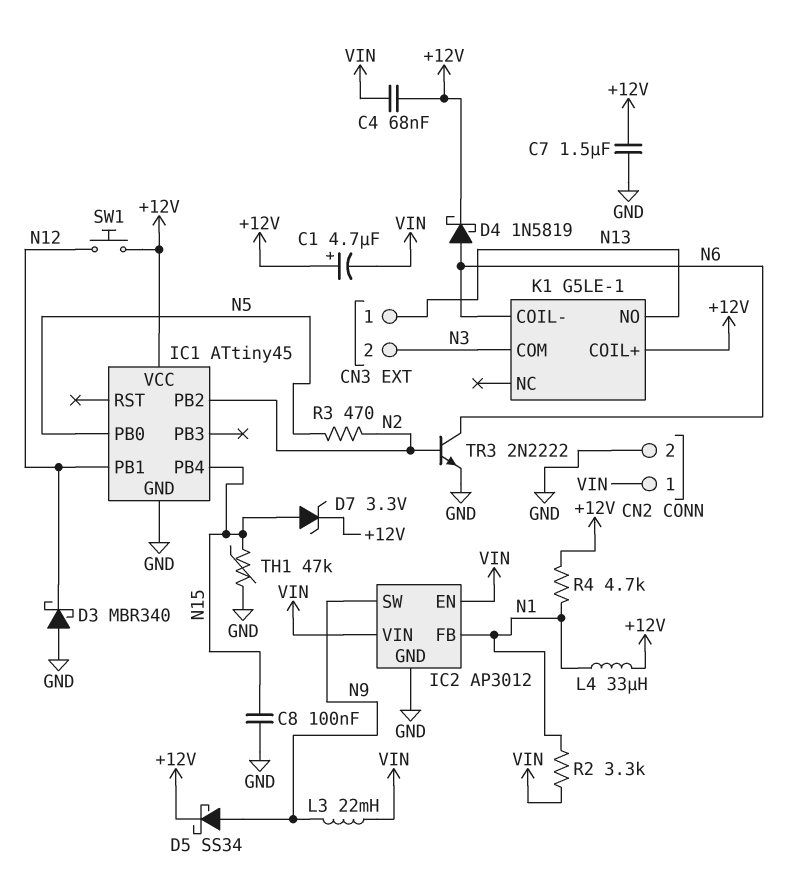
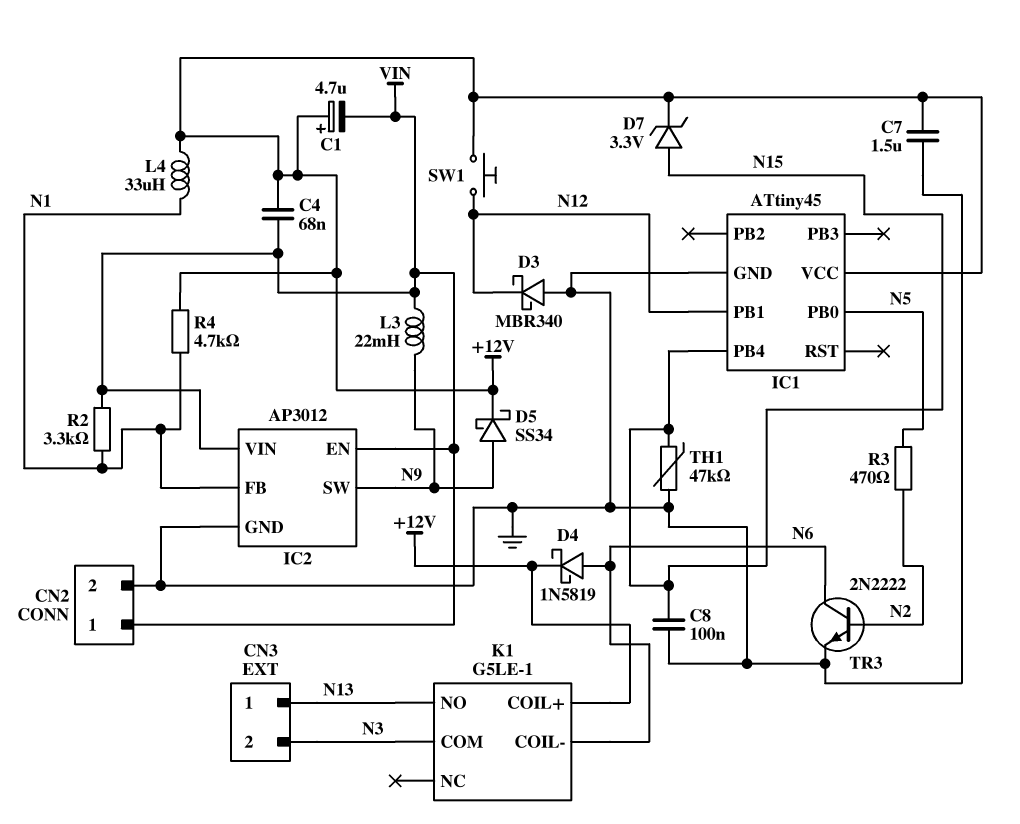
IC1 pin PB2: N2 -> none

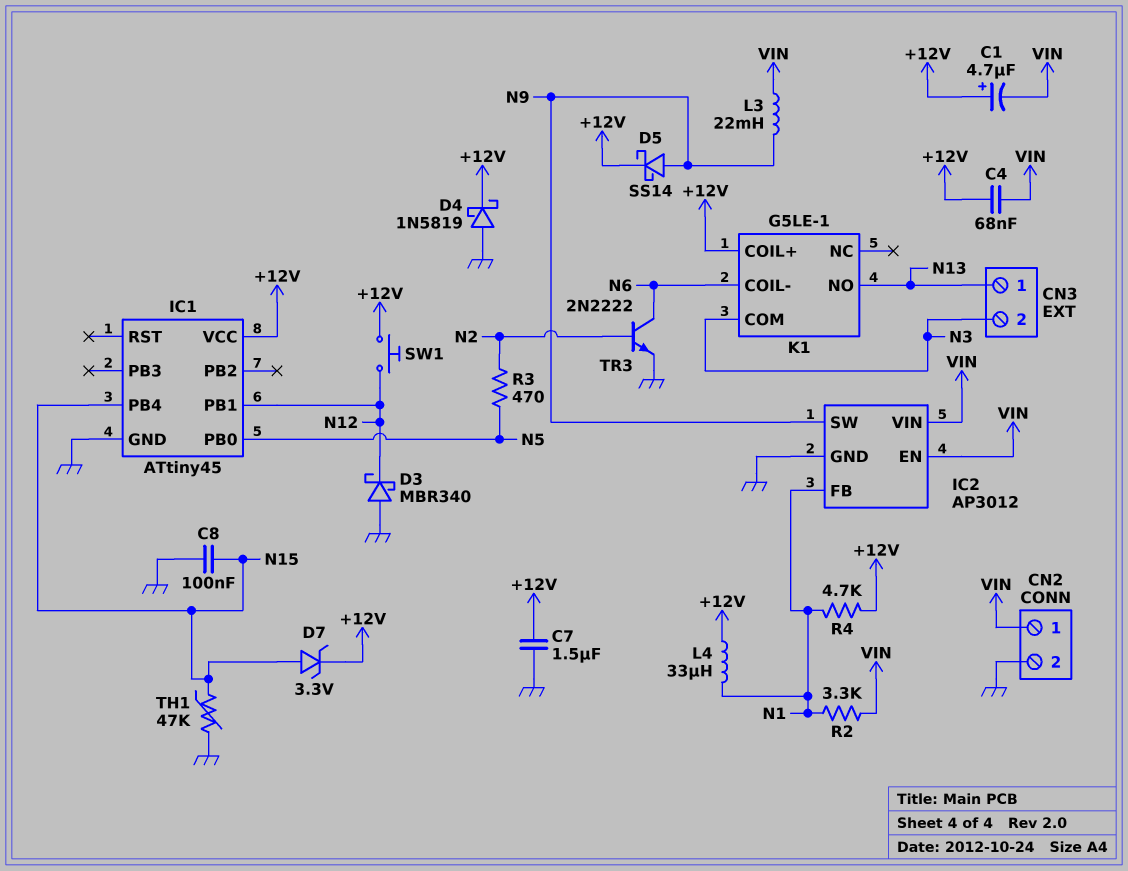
D4: schottky 1N5819 (A N6, K +12V) -> schottky 1N5819 (A GND, K +12V)
D5: schottky SS34 (A N9, K +12V) -> schottky SS14 (A N9, K +12V)

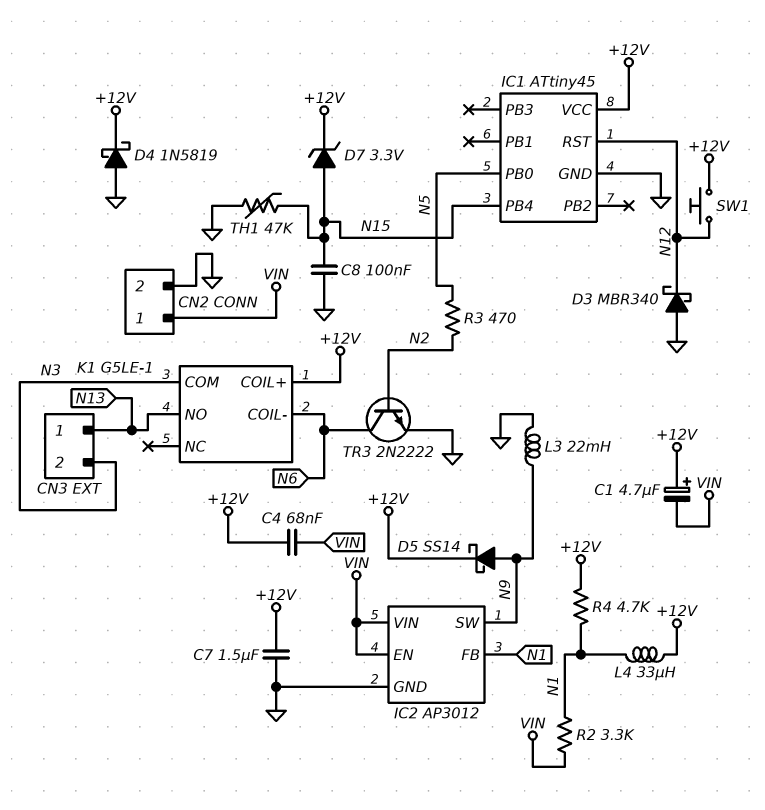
IC1 pin PB1: N12 -> none
IC1 pin RST: none -> N12
L3: 22mH (N9, VIN) -> 22mH (GND, N9)

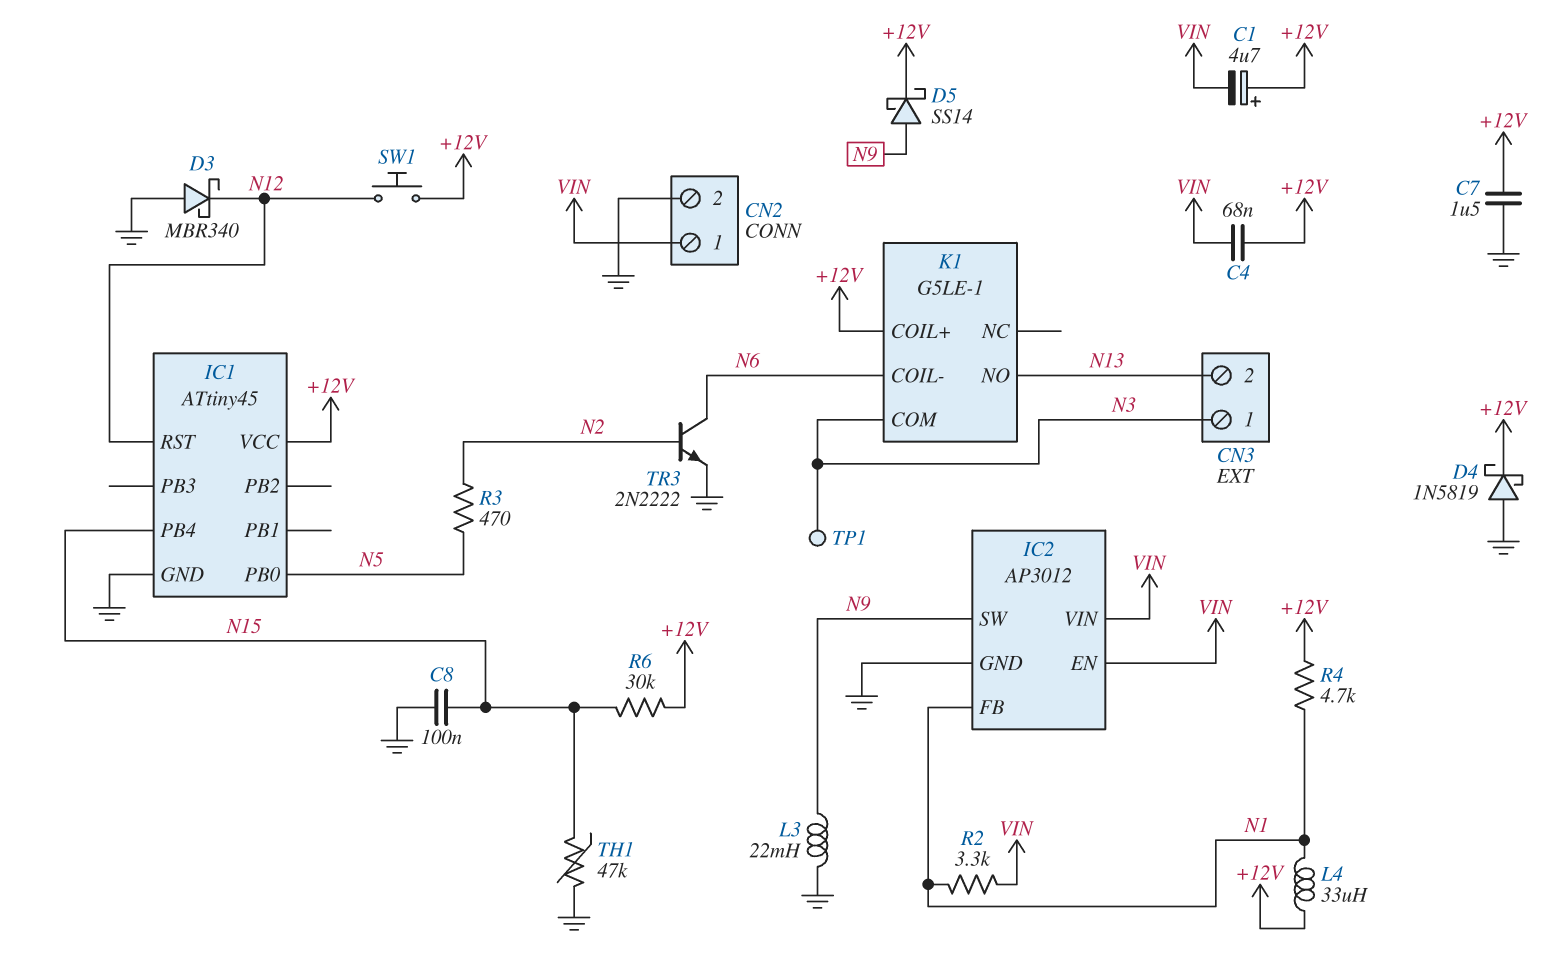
CN3 pin 1: N13 -> N3
CN3 pin 2: N3 -> N13
D7: zener 3.3V (A N15, K +12V) -> none
R6: none -> 30k (+12V, N15)
TP1: none -> test point (N3)

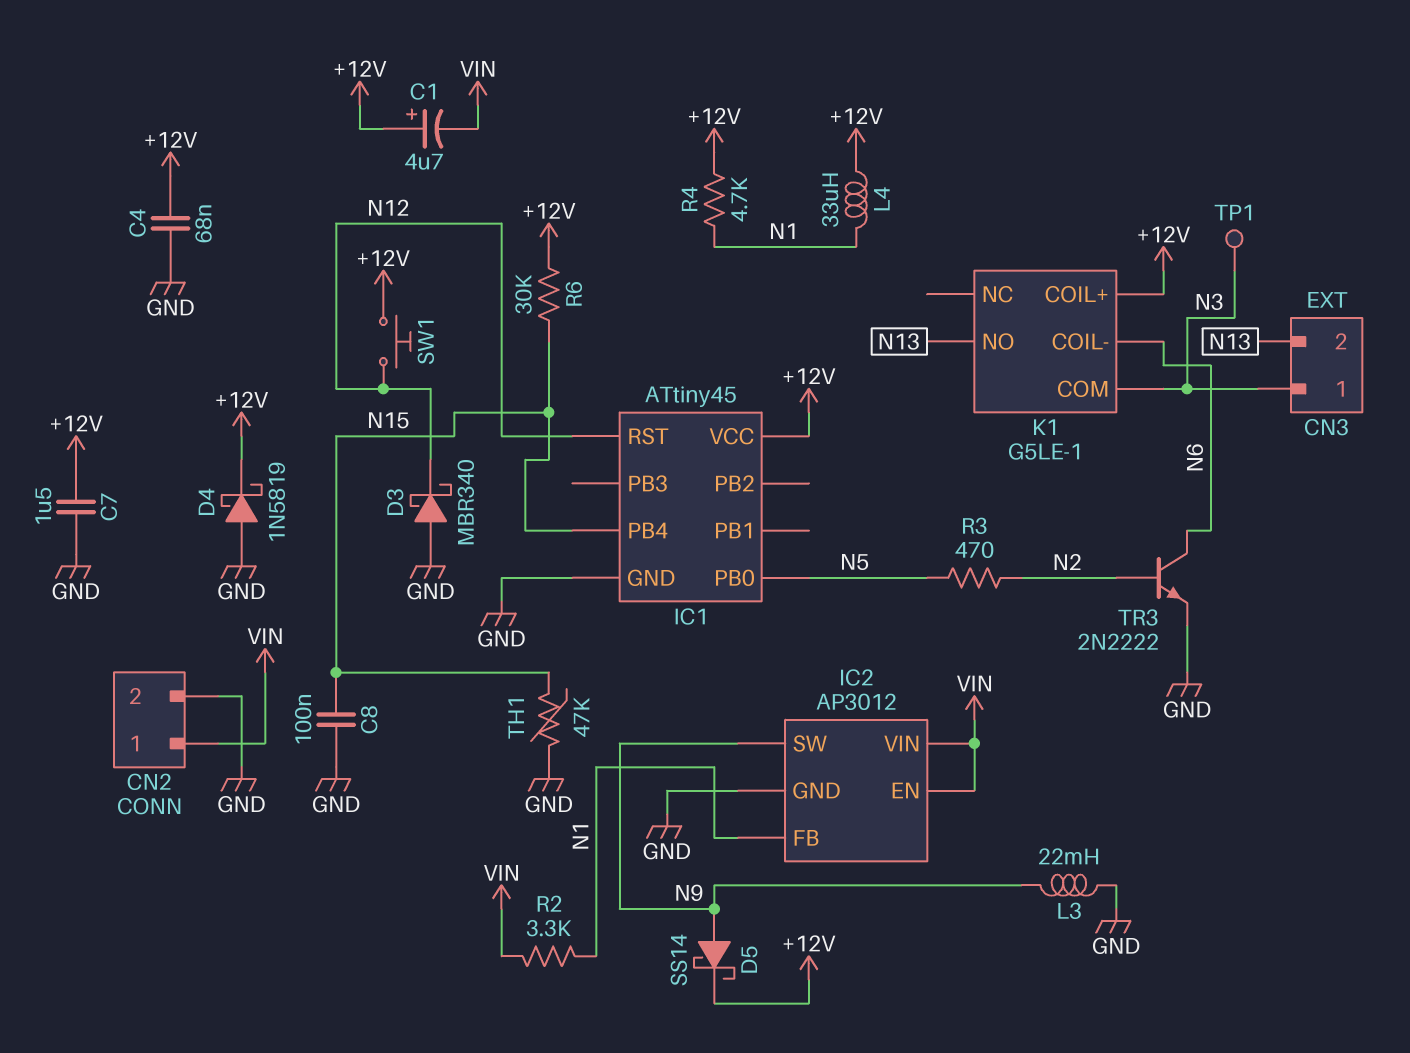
C4: 68nF (+12V, VIN) -> 68nF (+12V, GND)

